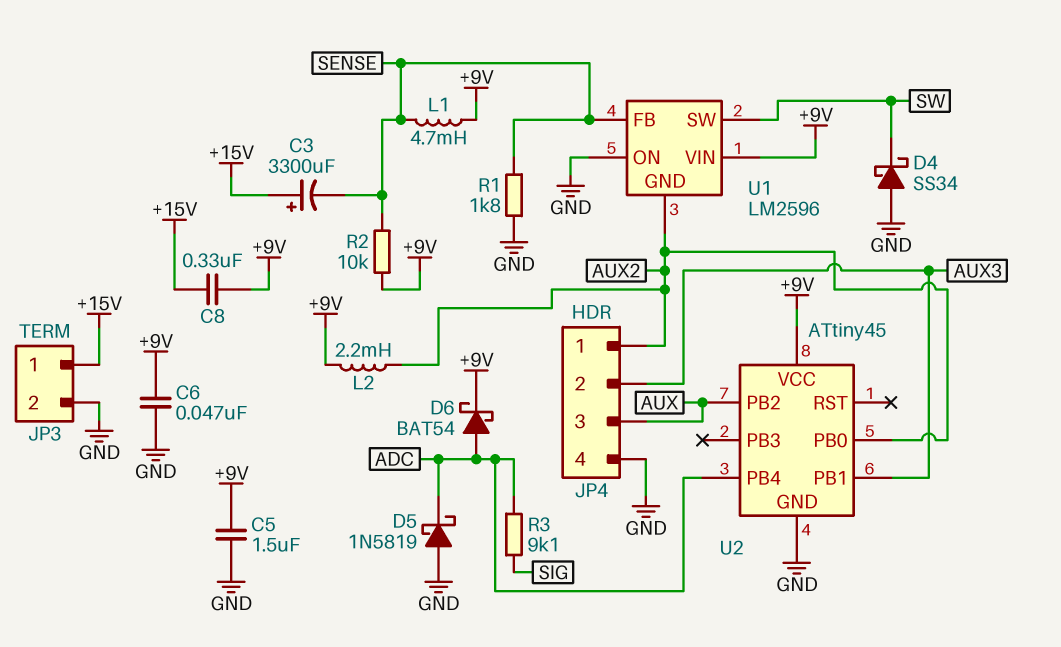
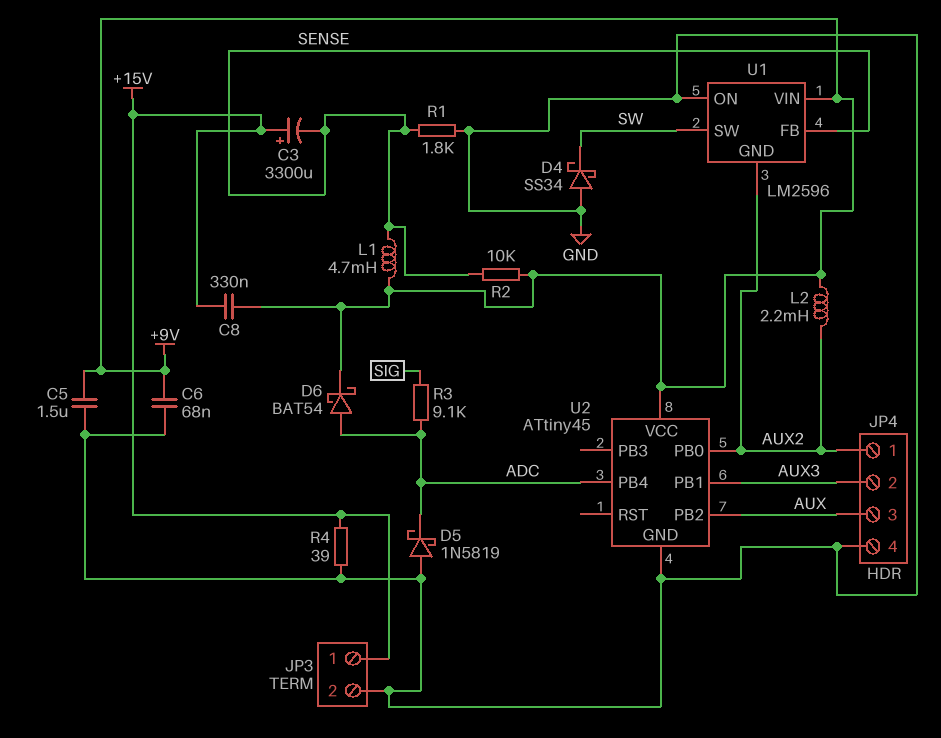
C6: 47nF (+9V, GND) -> 68nF (+9V, GND)
R4: none -> 39 (+15V, GND)

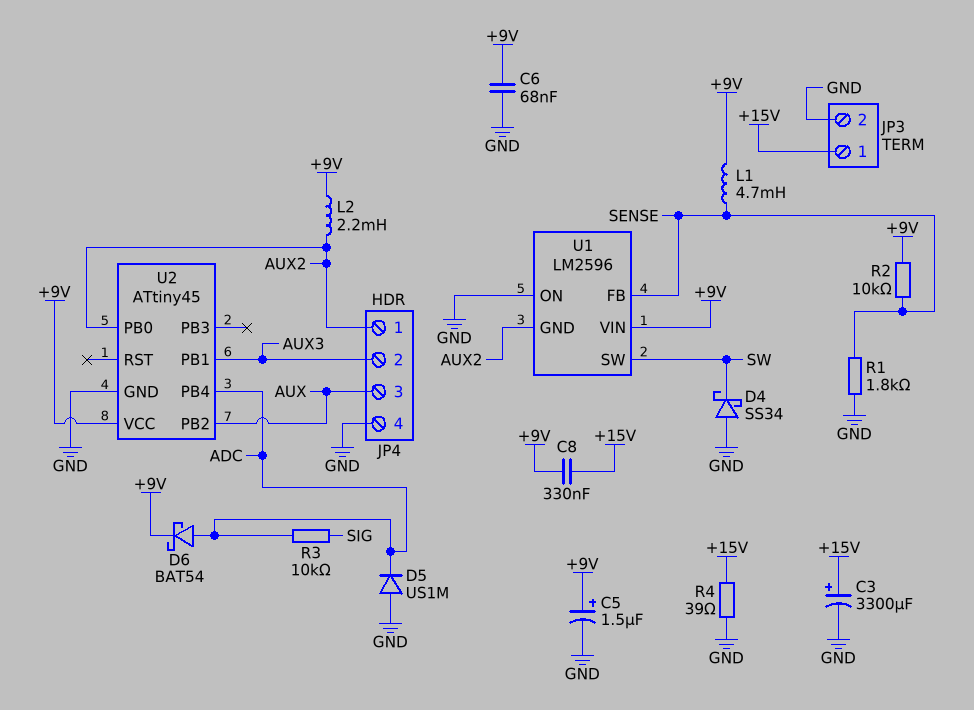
C3: 3300uF (plus +15V, minus SENSE) -> 3300uF (plus +15V, minus GND)
C5: 1.5uF (+9V, GND) -> 1.5uF (plus +9V, minus GND)
D5: schottky 1N5819 (A GND, K ADC) -> diode US1M (A GND, K ADC)
R3: 9.1k (ADC, SIG) -> 10k (ADC, SIG)

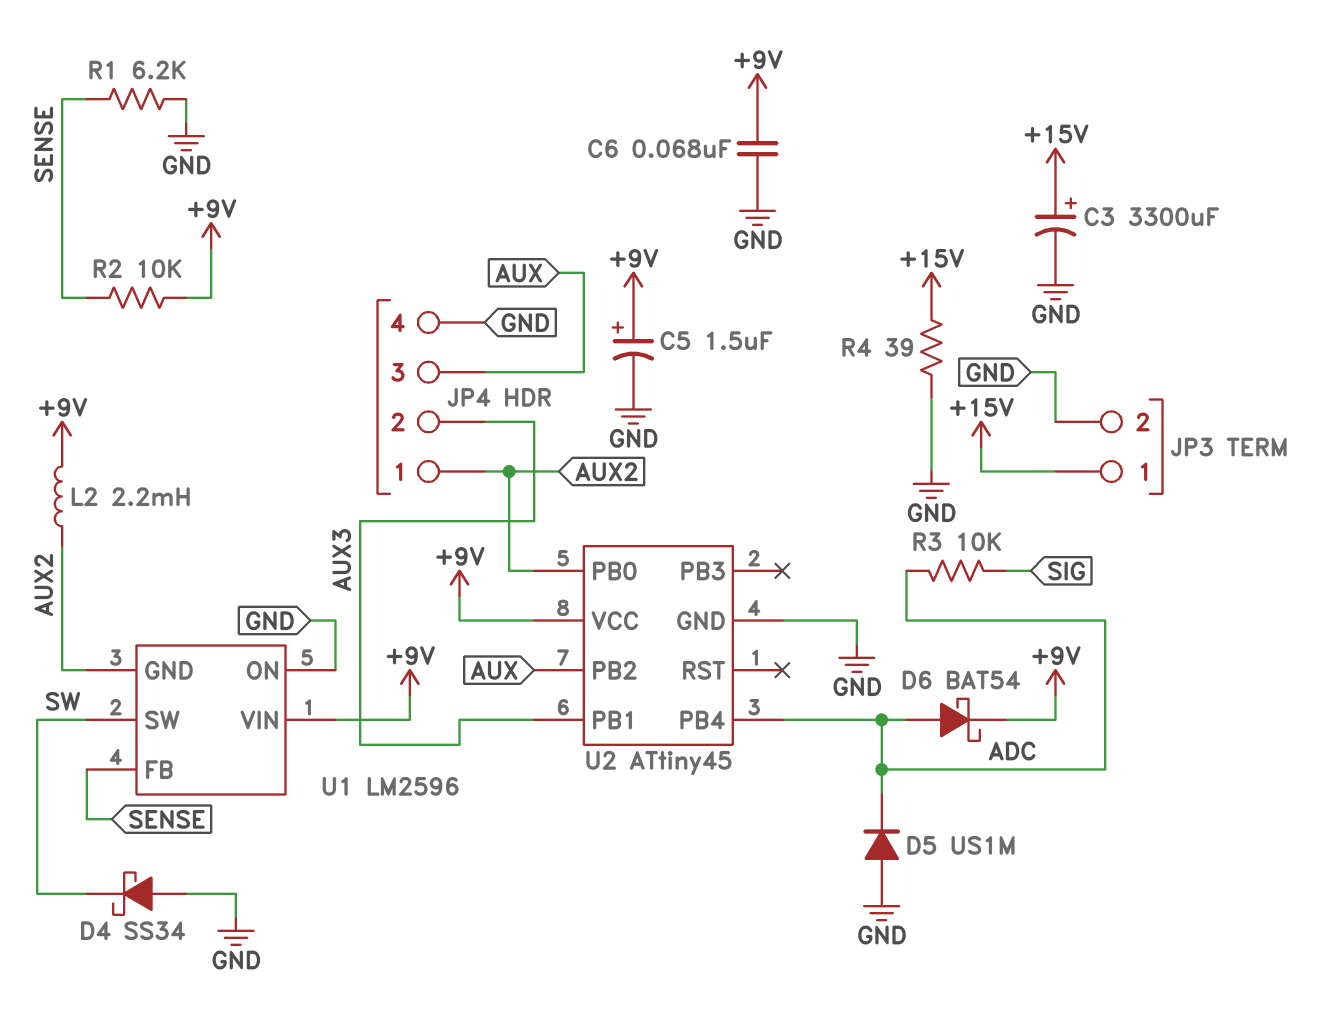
C8: 330nF (+9V, +15V) -> none
L1: 4.7mH (+9V, SENSE) -> none
R1: 1.8k (GND, SENSE) -> 6.2k (GND, SENSE)

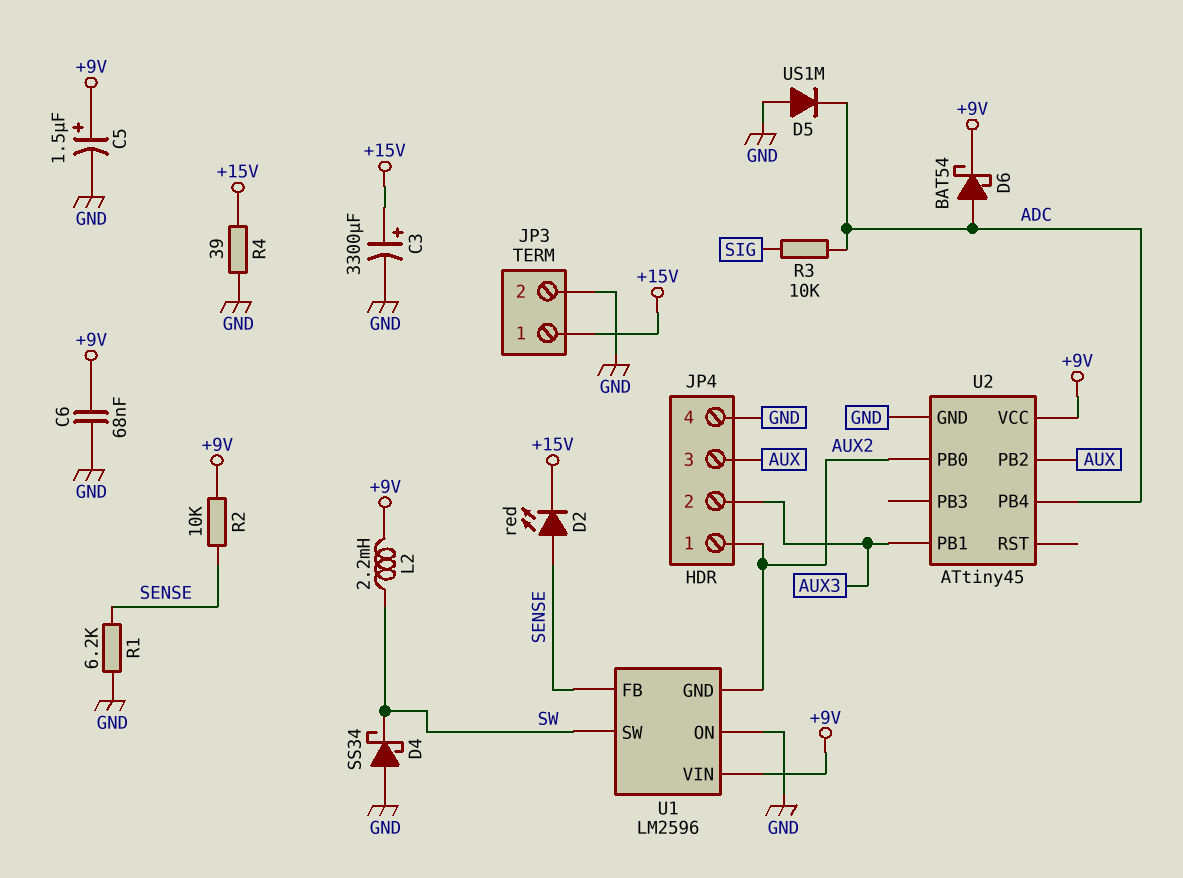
D2: none -> LED red (A SENSE, K +15V)
L2: 2.2mH (+9V, AUX2) -> 2.2mH (+9V, SW)

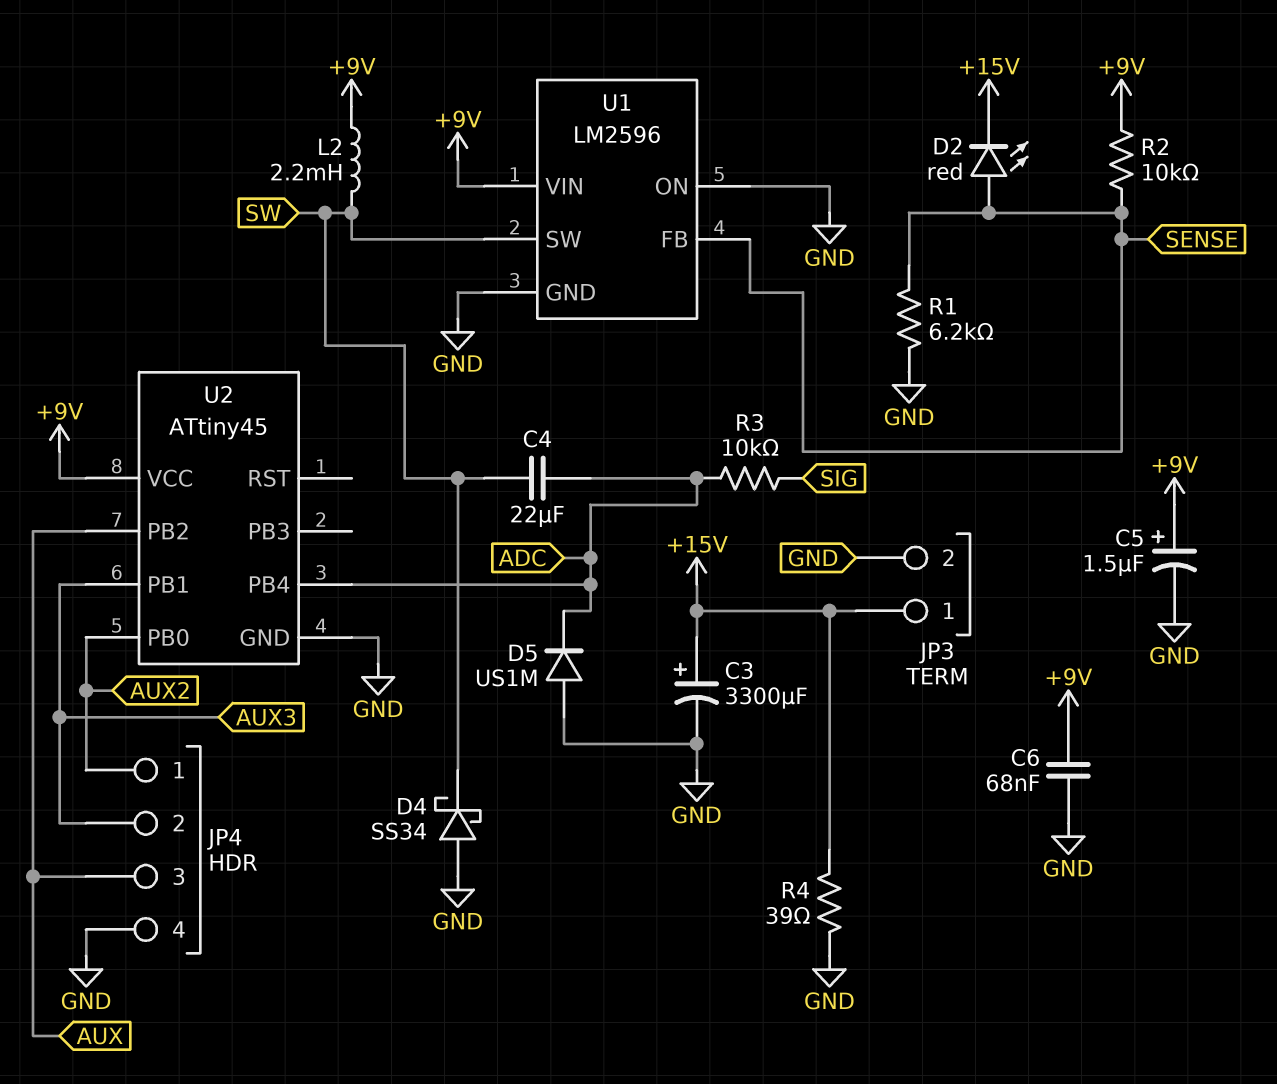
C4: none -> 22uF (ADC, SW)
D6: schottky BAT54 (A ADC, K +9V) -> none
U1 pin GND: AUX2 -> GND

